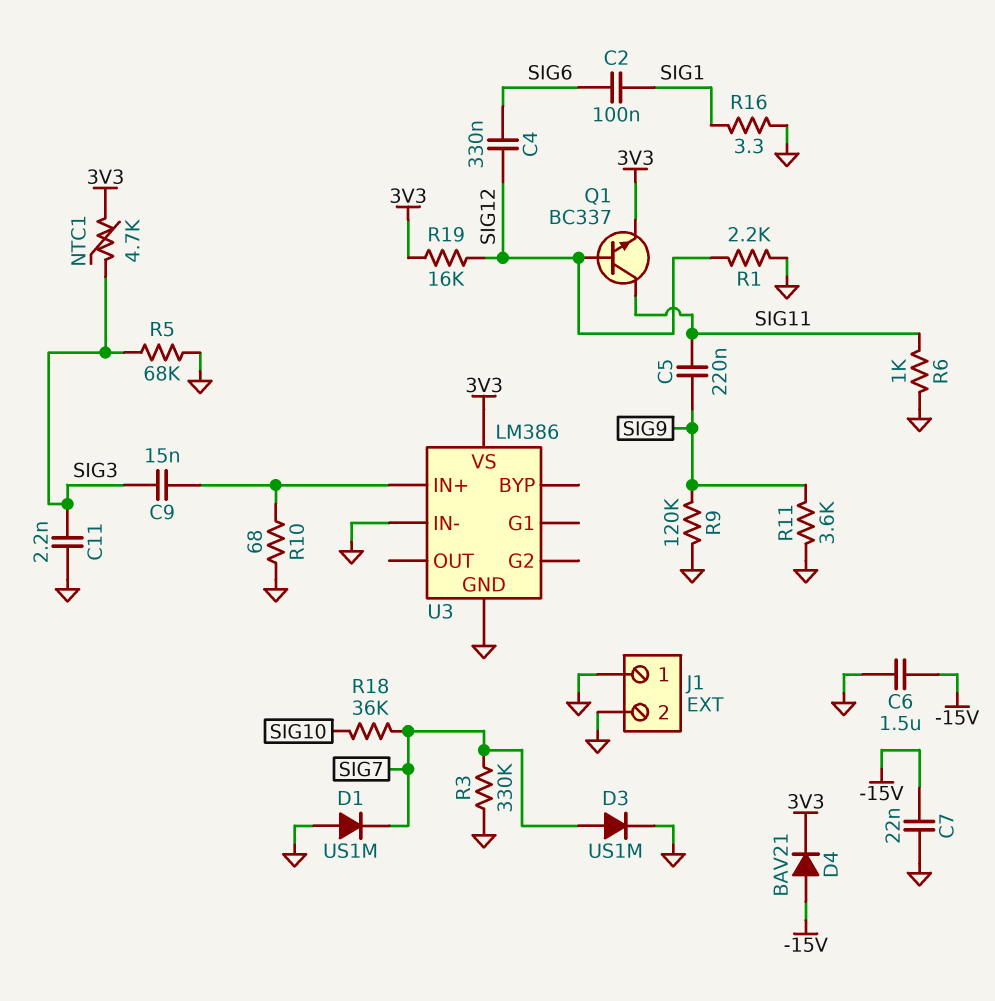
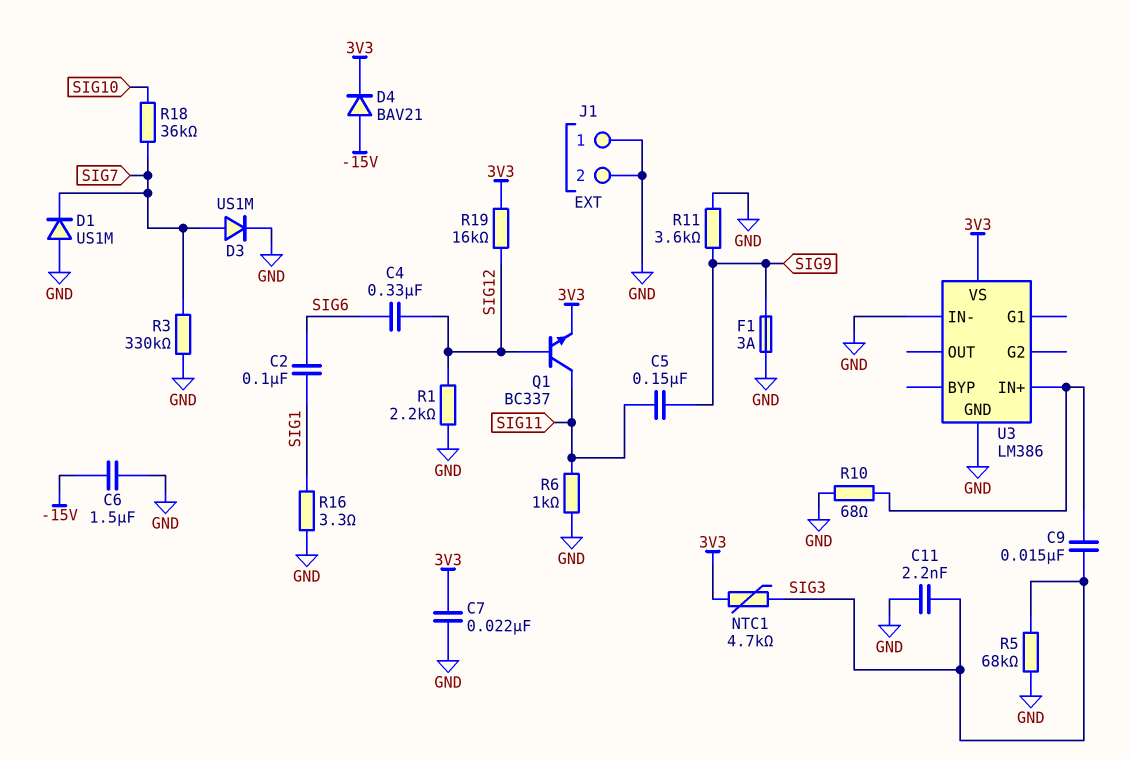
C5: 220nF (SIG9, SIG11) -> 150nF (SIG9, SIG11)
C7: 22nF (-15V, GND) -> 22nF (3V3, GND)
F1: none -> 3A (GND, SIG9)
R9: 120k (GND, SIG9) -> none

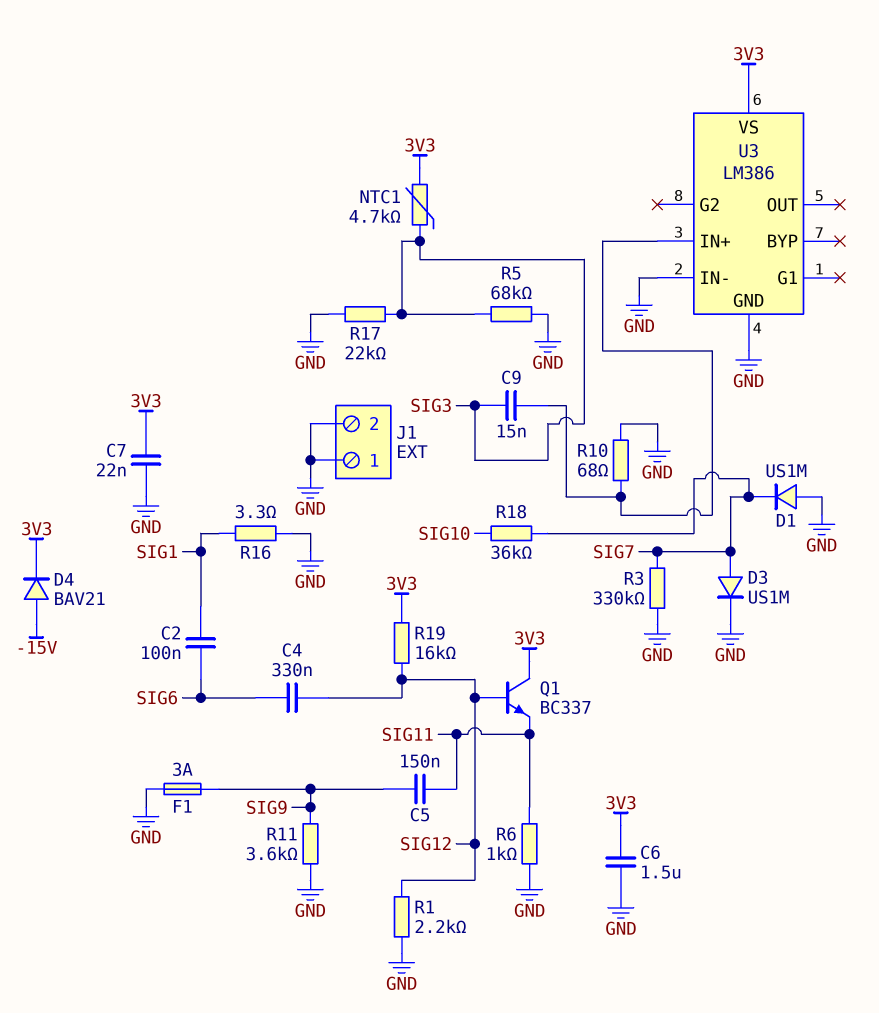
C6: 1.5uF (-15V, GND) -> 1.5uF (3V3, GND)
C11: 2.2nF (GND, SIG3) -> none
Q1: NPN BC337 (B SIG12, C SIG11, E 3V3) -> NPN BC337 (B SIG12, C 3V3, E SIG11)
R17: none -> 22k (GND, SIG3)

